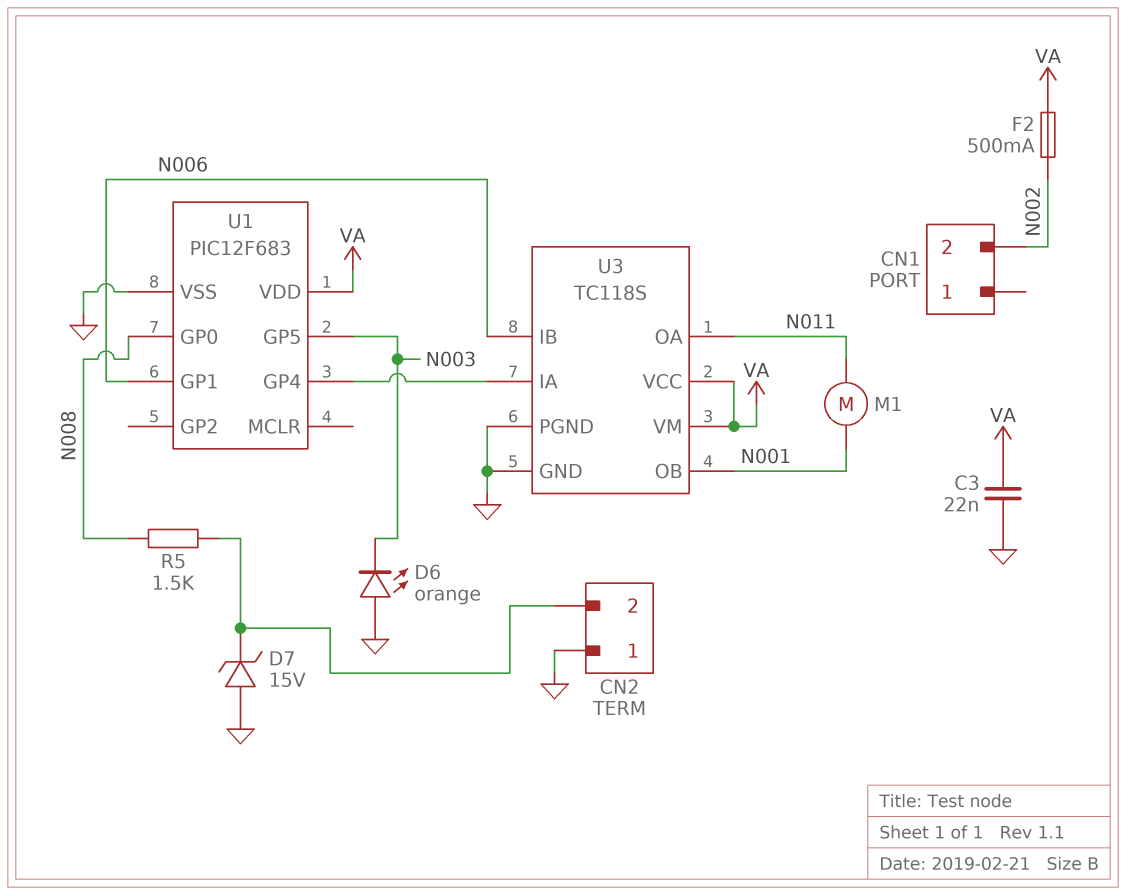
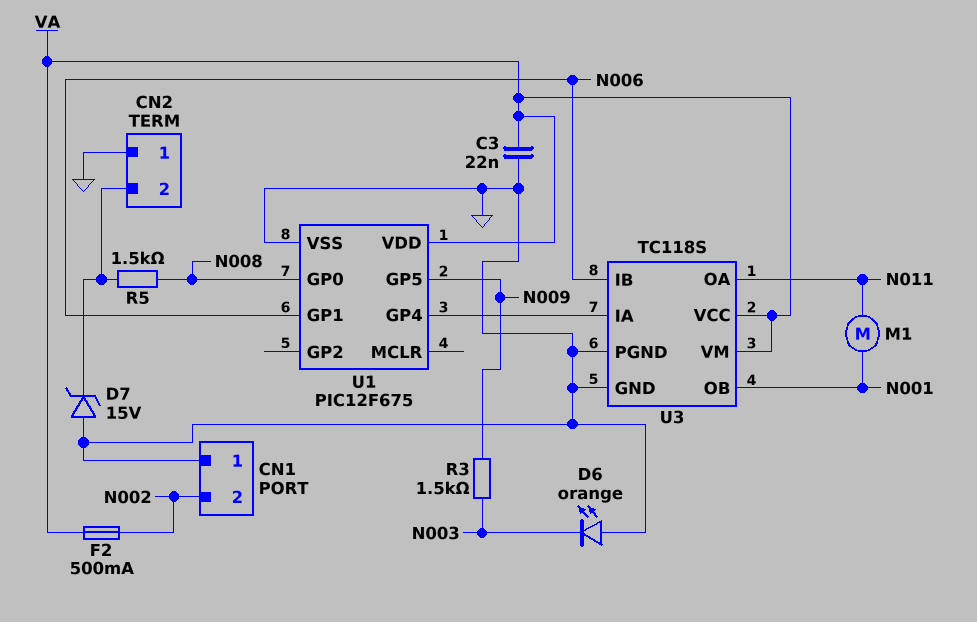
CN1 pin 1: none -> GND
R3: none -> 1.5k (N003, N009)
U1: PIC12F683 -> PIC12F675
U1 pin GP5: N003 -> N009

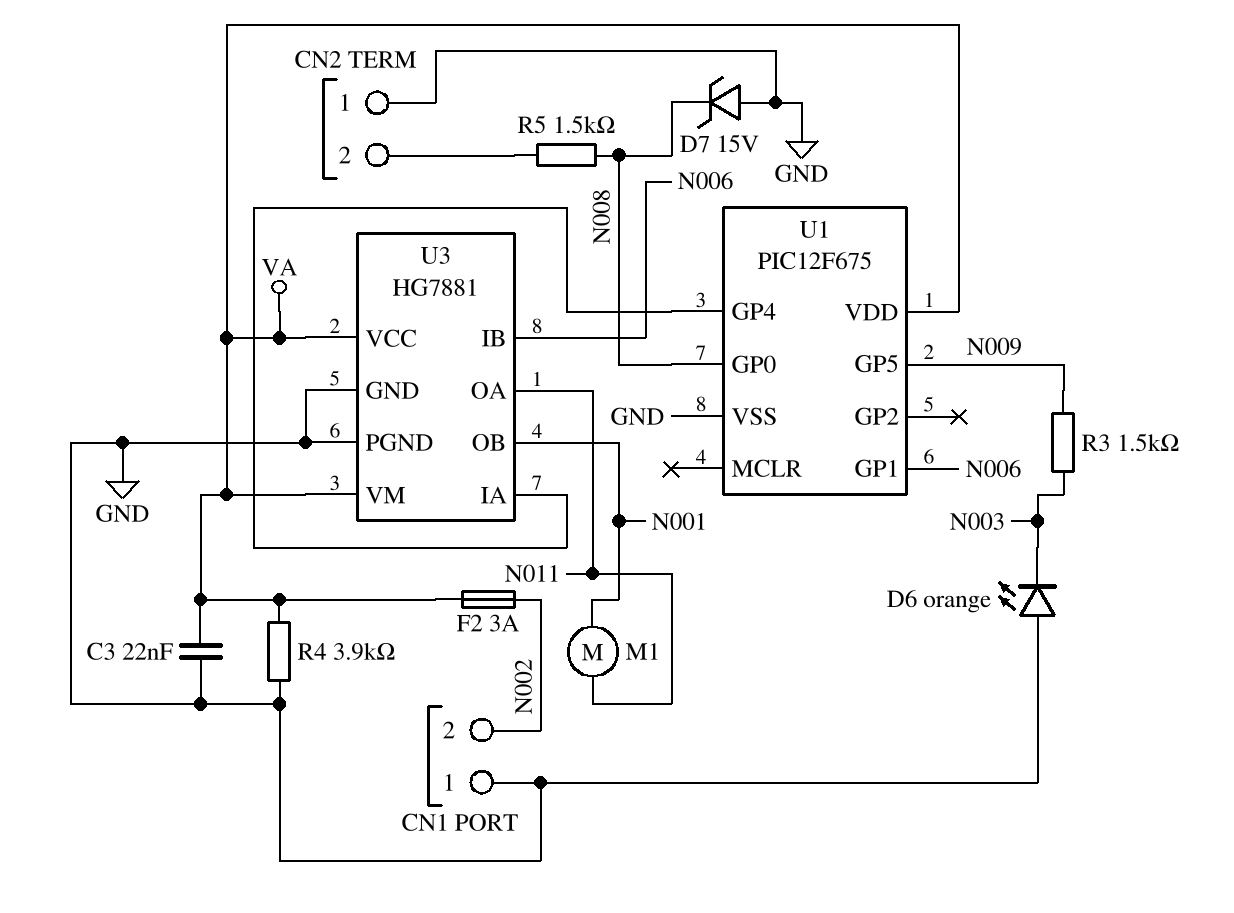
D7: zener 15V (A GND, K CN2/2) -> zener 15V (A GND, K N008)
F2: 500mA (N002, VA) -> 3A (N002, VA)
R4: none -> 3.9k (GND, VA)
U3: TC118S -> HG7881

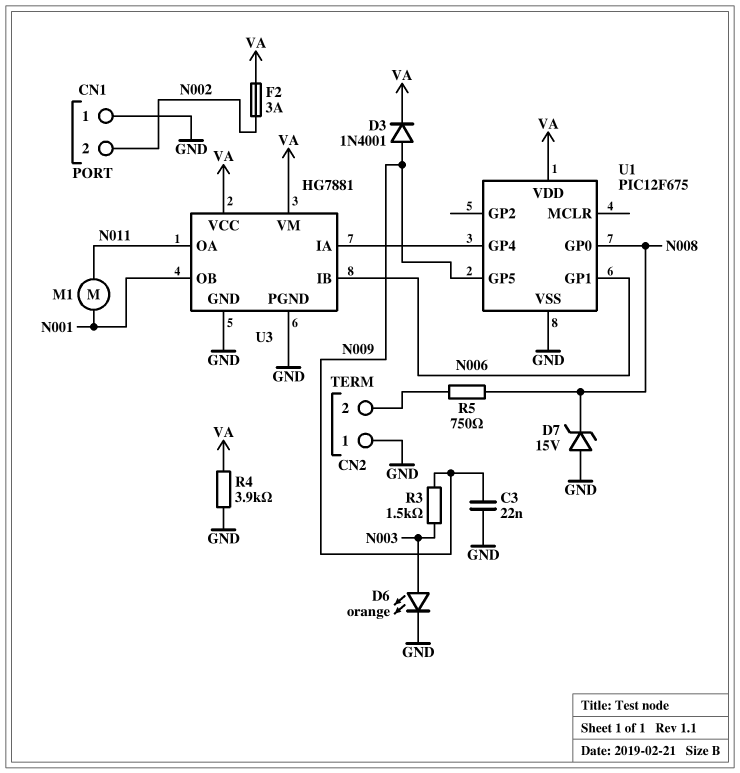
C3: 22nF (GND, VA) -> 22nF (GND, N009)
D3: none -> diode 1N4001 (A N009, K VA)
D6: LED orange (A GND, K N003) -> LED orange (A N003, K GND)
R5: 1.5k (CN2/2, N008) -> 750 (CN2/2, N008)

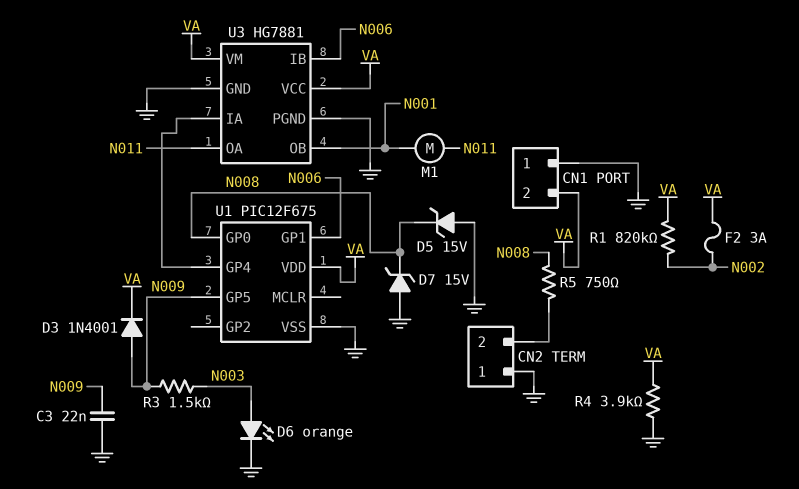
CN1 pin 2: N002 -> VA
D5: none -> zener 15V (A GND, K N008)
R1: none -> 820k (N002, VA)

